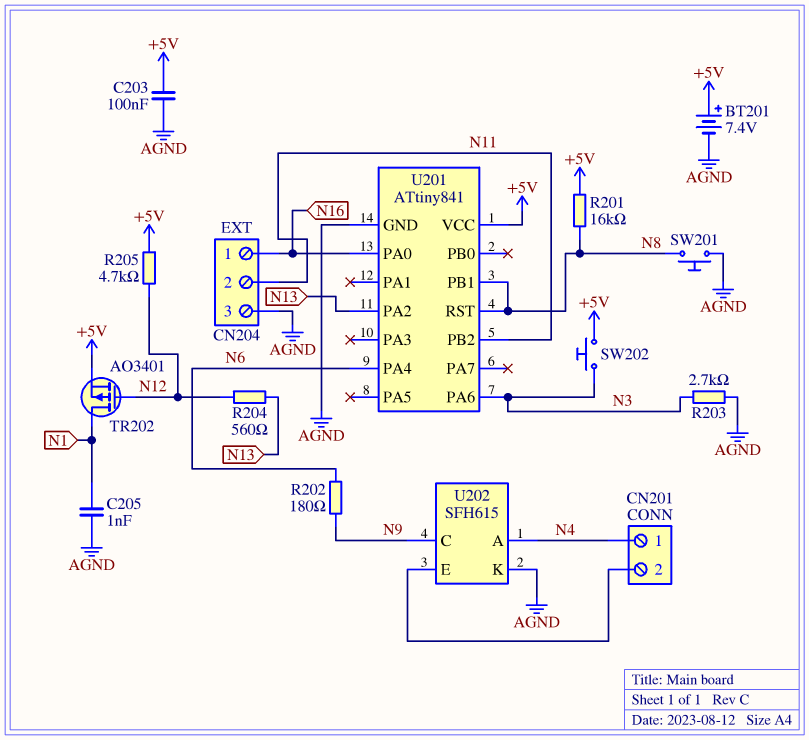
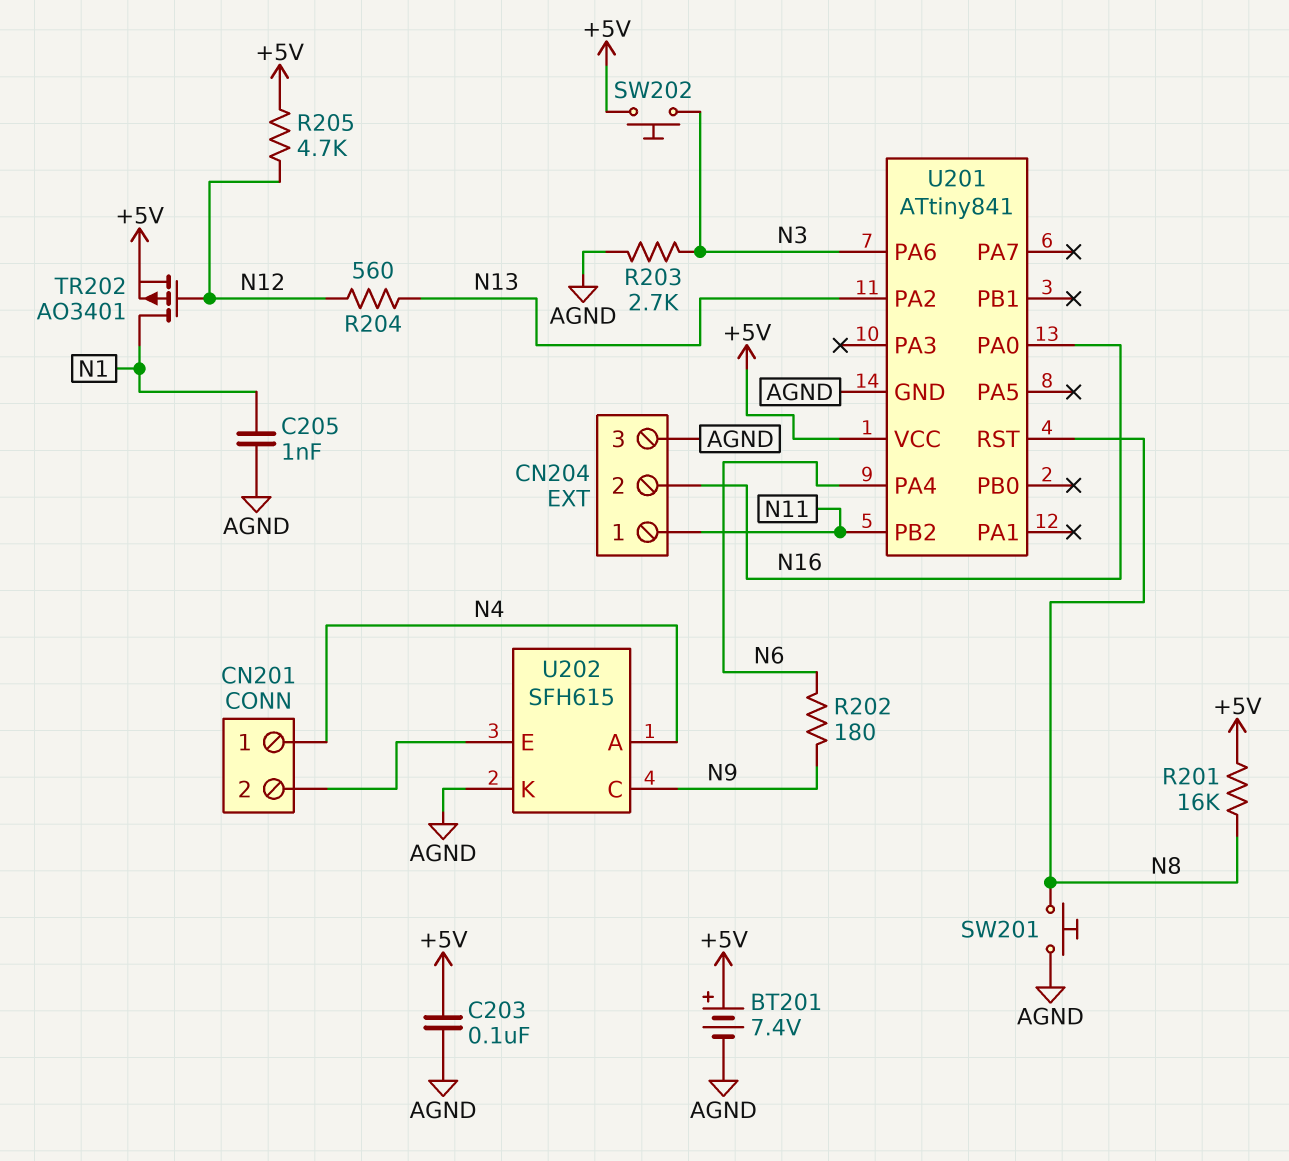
CN204 pin 1: N16 -> N11
CN204 pin 2: N11 -> N16
U201 pin PB1: N8 -> none

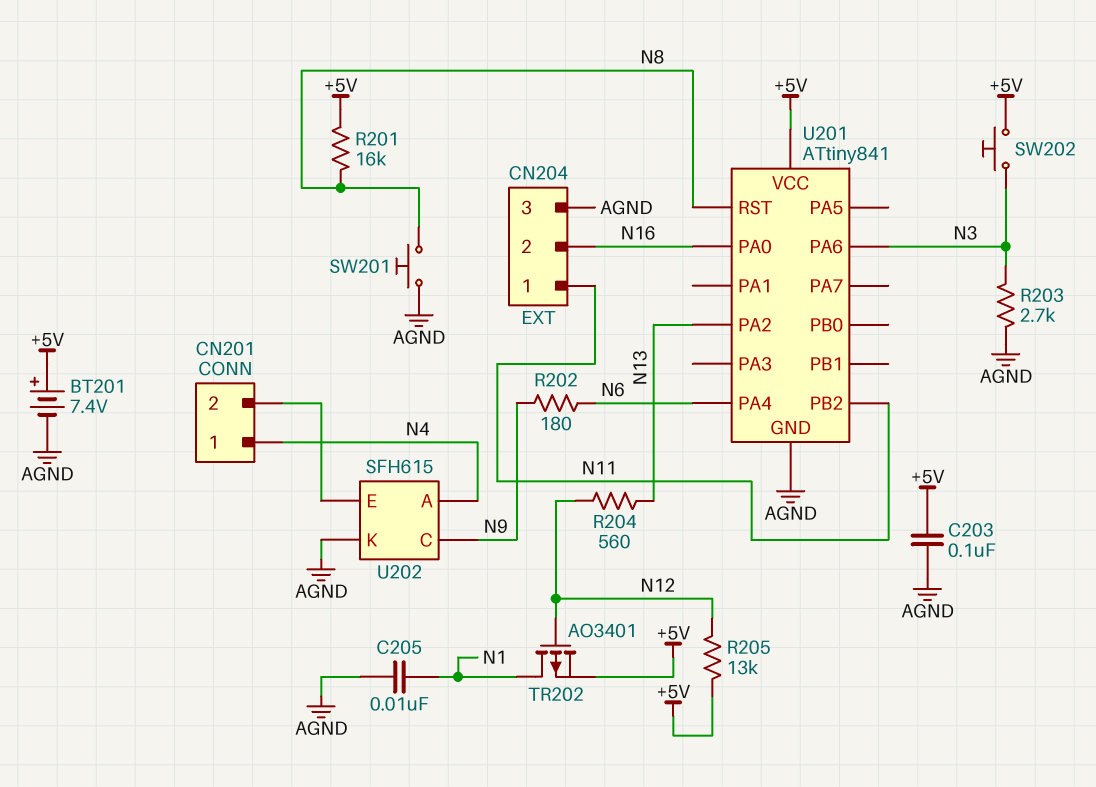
C205: 1nF (AGND, N1) -> 10nF (AGND, N1)
R205: 4.7k (+5V, N12) -> 13k (+5V, N12)

